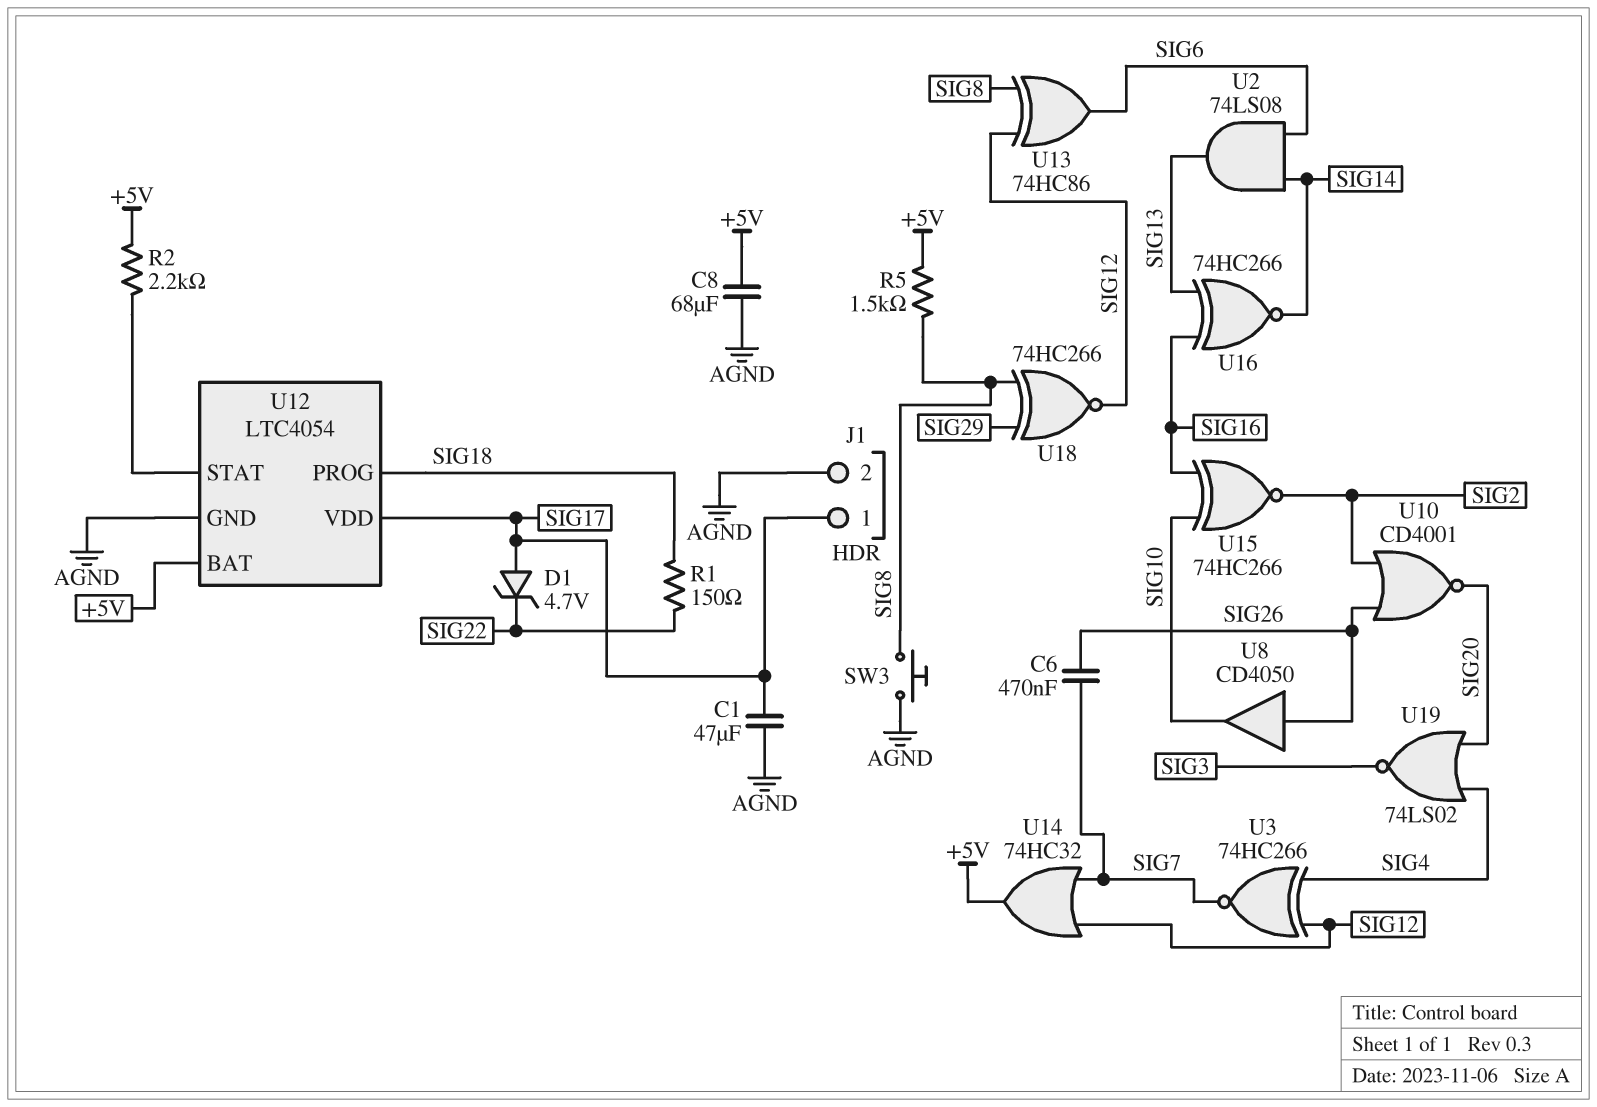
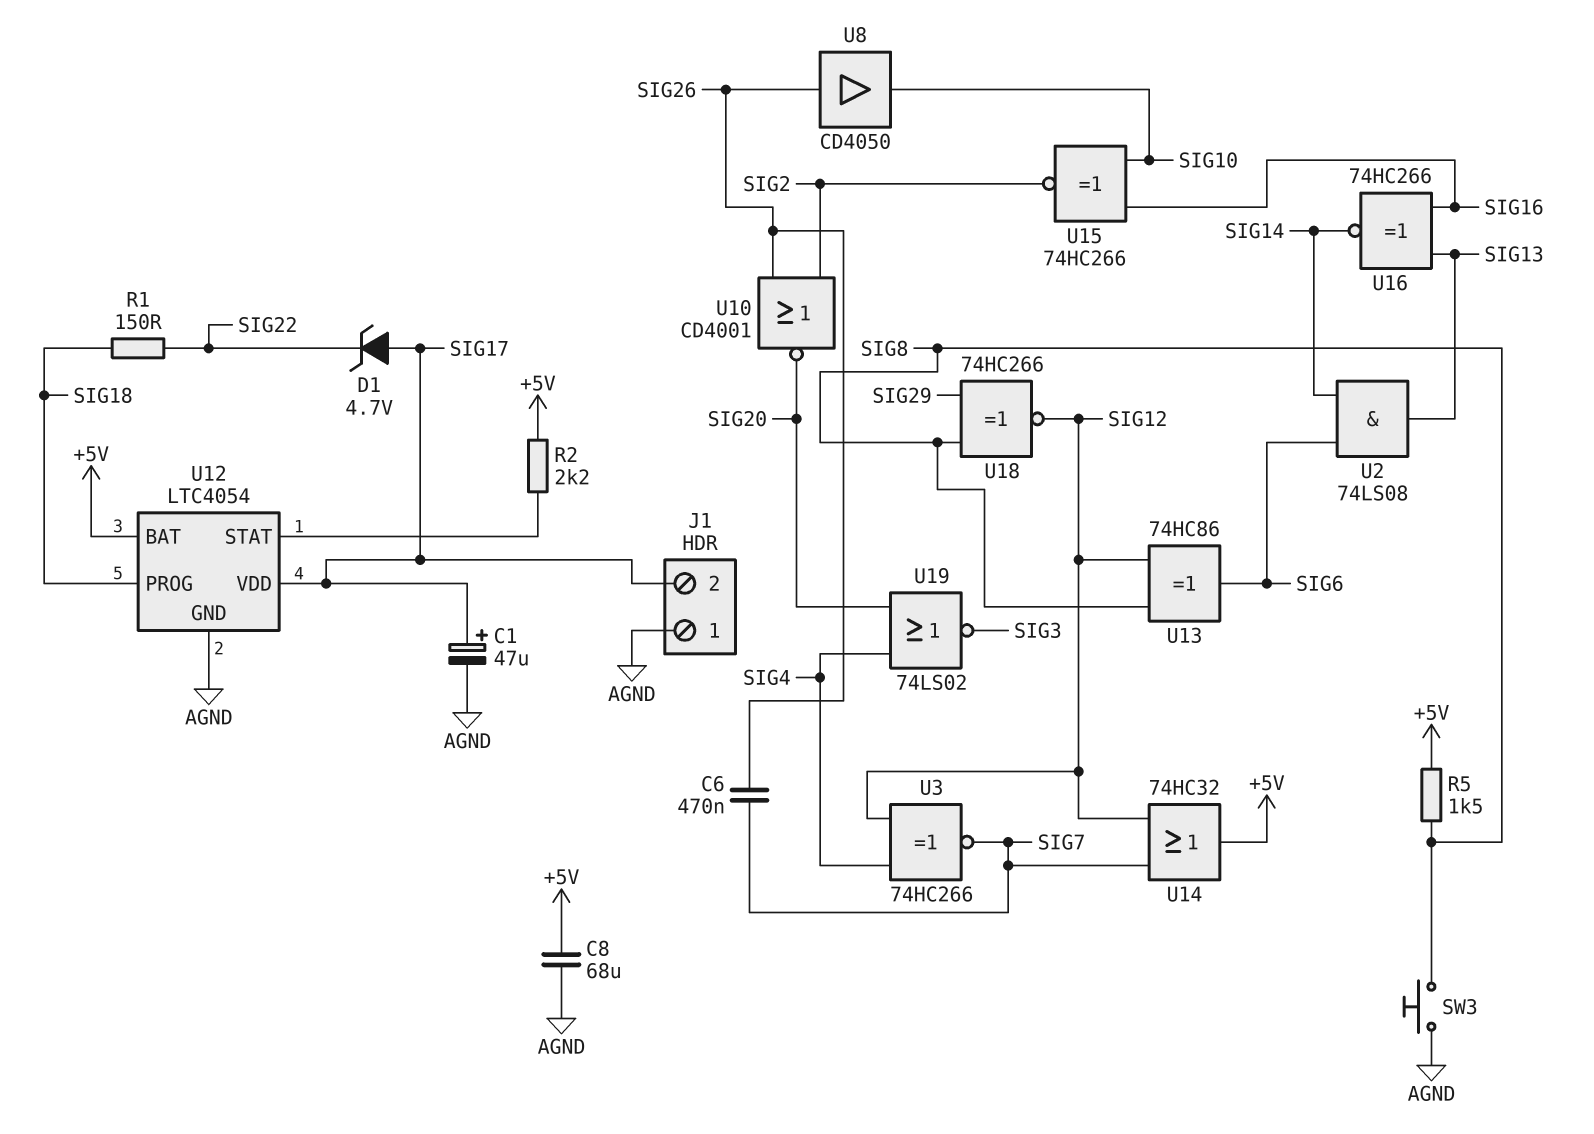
C1: 47uF (AGND, SIG17) -> 47uF (plus SIG17, minus AGND)
J1 pin 1: SIG17 -> AGND
J1 pin 2: AGND -> SIG17

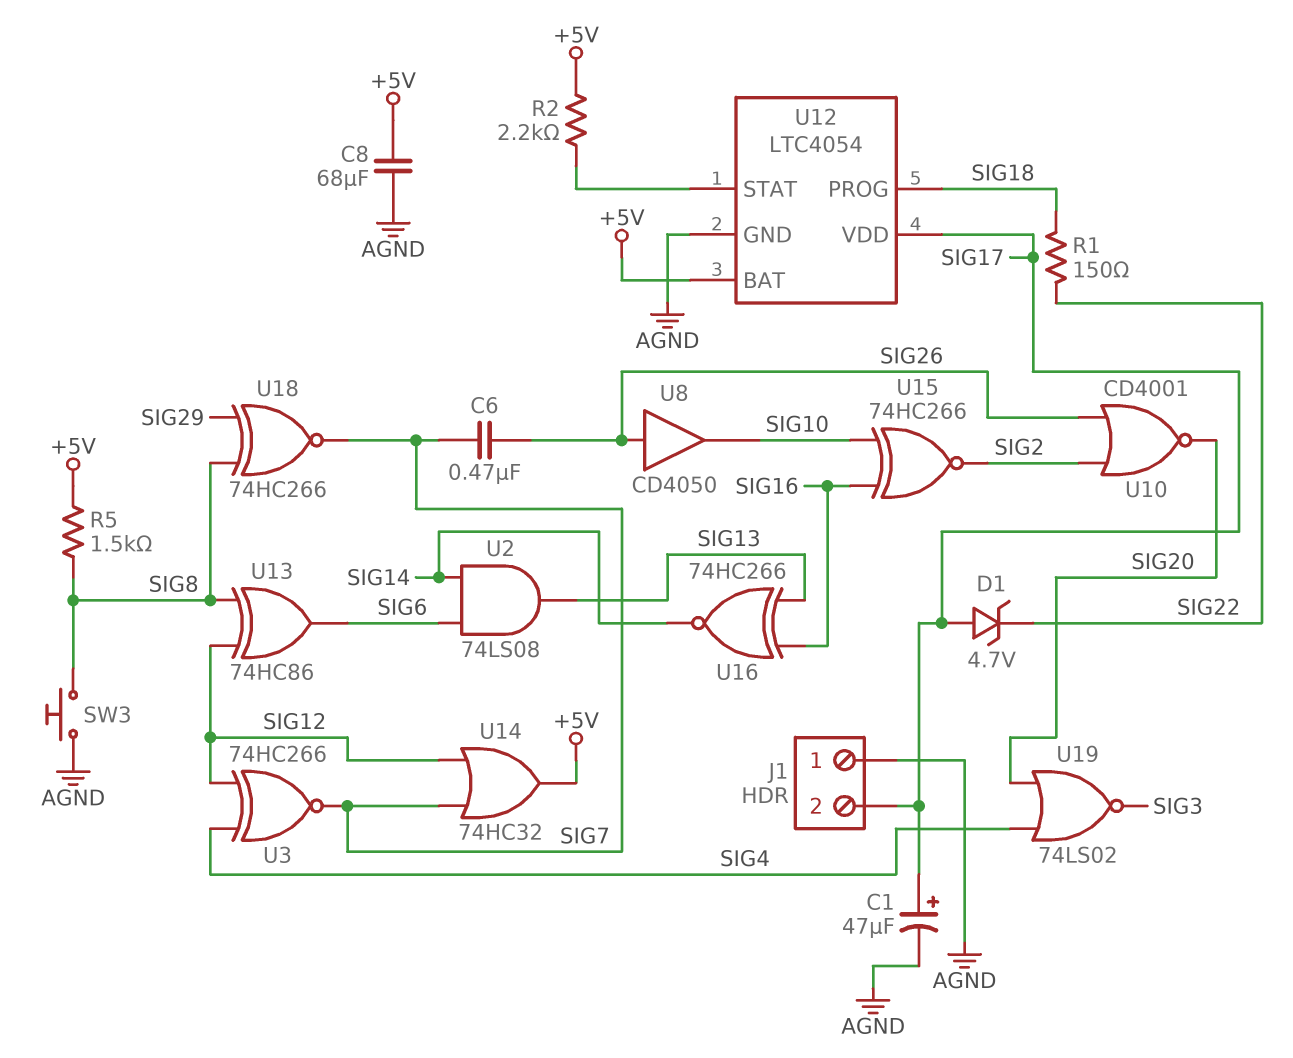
U18: XNOR 74HC266 (in SIG8, in SIG29, out SIG12) -> XNOR 74HC266 (in SIG8, in SIG29, out SIG7)

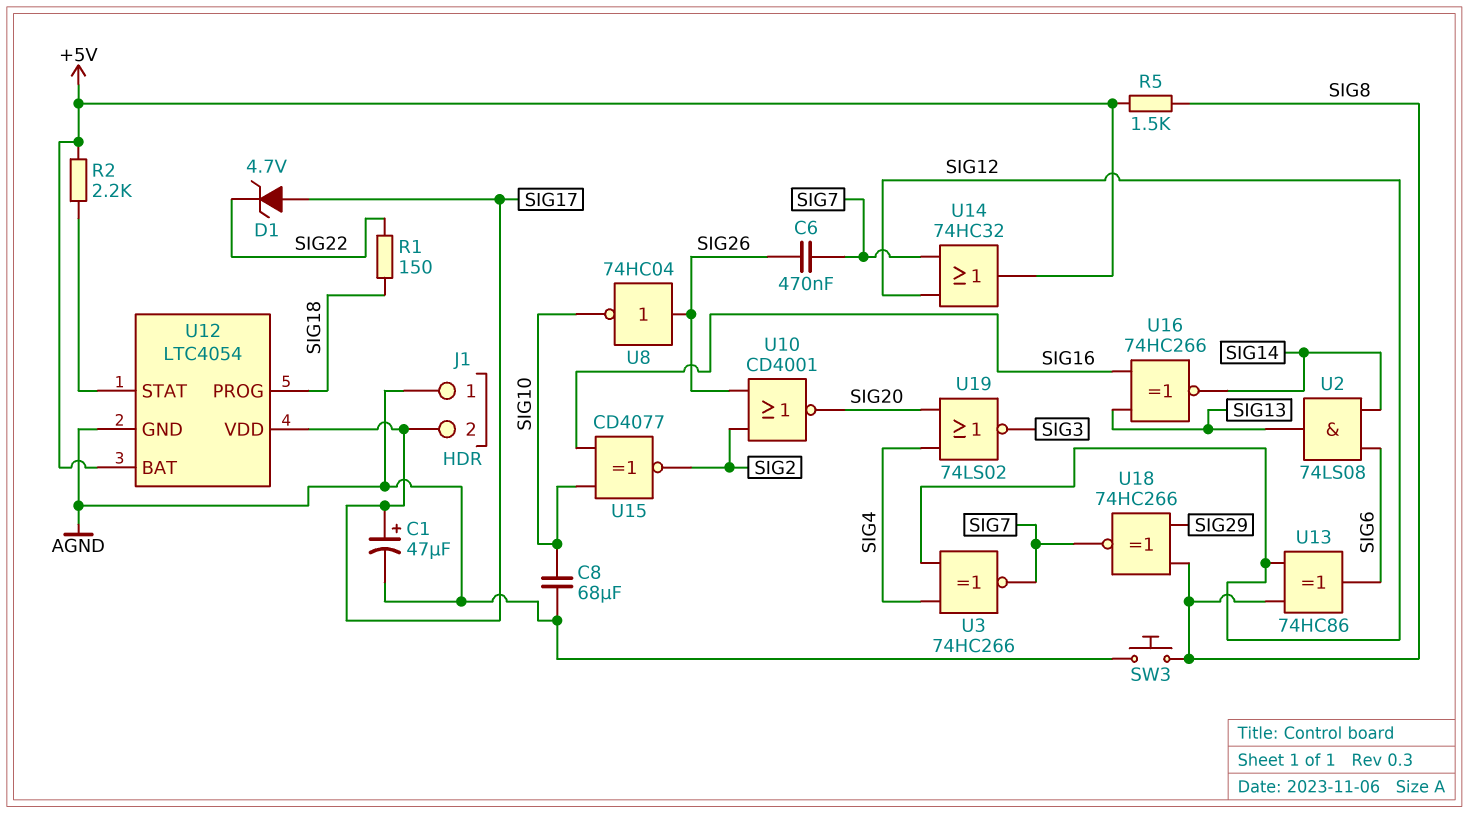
C8: 68uF (+5V, AGND) -> 68uF (AGND, SIG10)
U8: buffer CD4050 (in SIG26, out SIG10) -> NOT 74HC04 (in SIG26, out SIG10)
U15: XNOR 74HC266 (in SIG10, in SIG16, out SIG2) -> XNOR CD4077 (in SIG10, in SIG16, out SIG2)

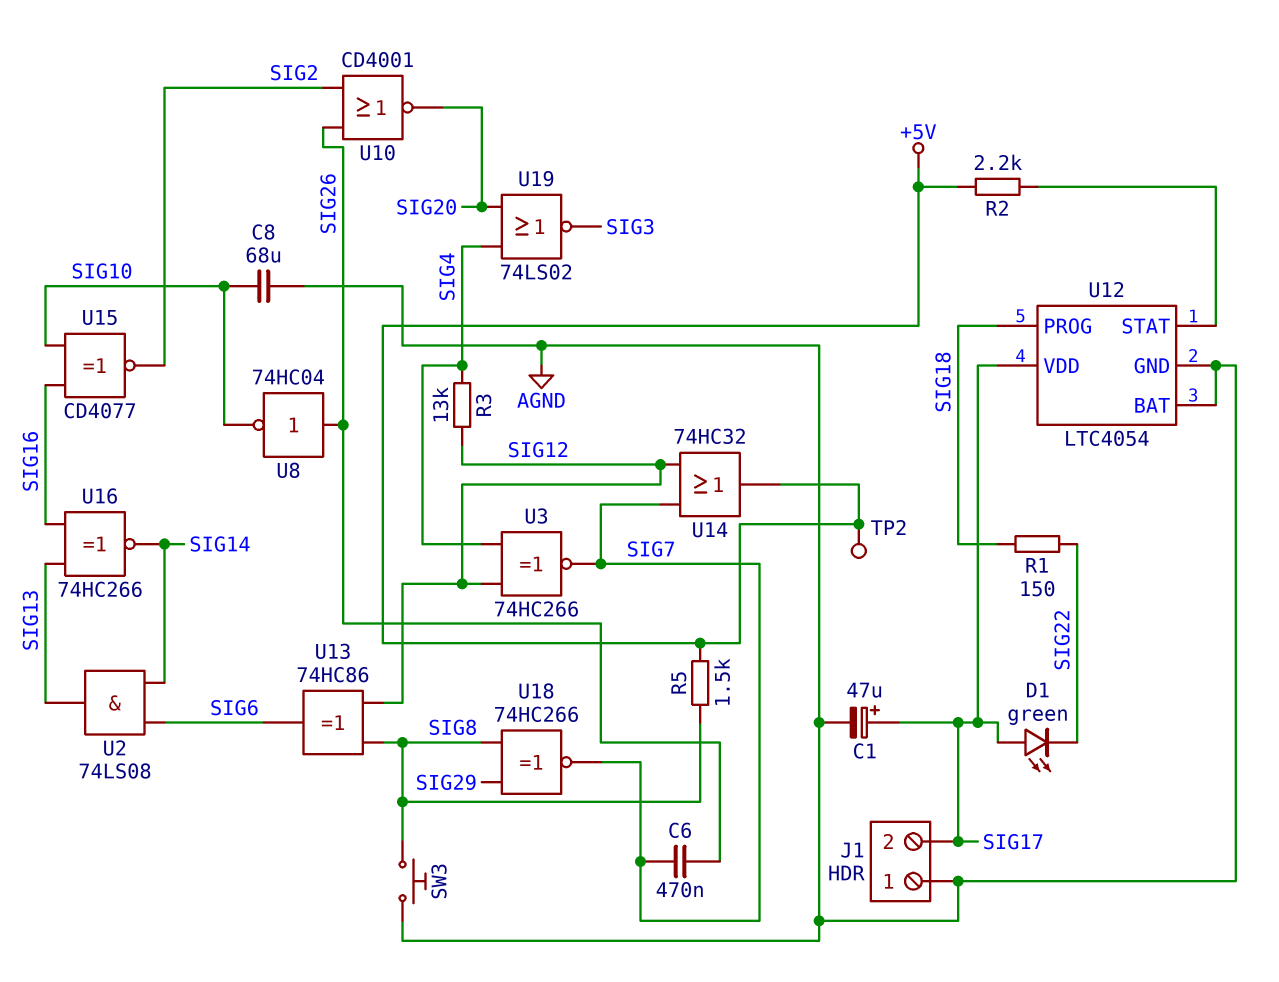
D1: zener 4.7V (A SIG17, K SIG22) -> LED green (A SIG17, K SIG22)
R3: none -> 13k (SIG4, SIG12)
TP2: none -> test point (+5V)
U12 pin BAT: +5V -> AGND

